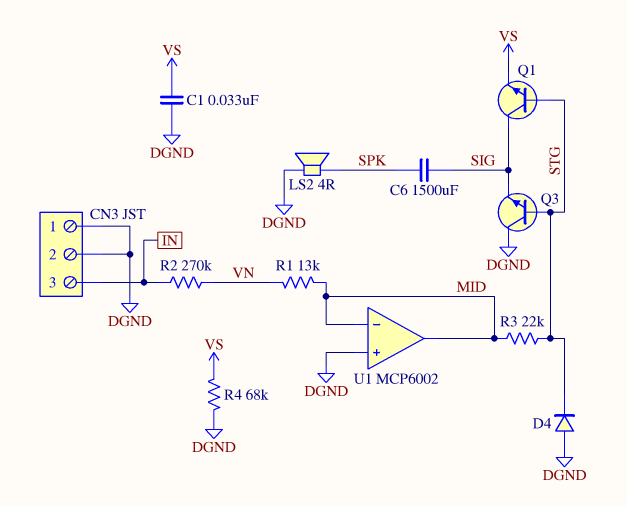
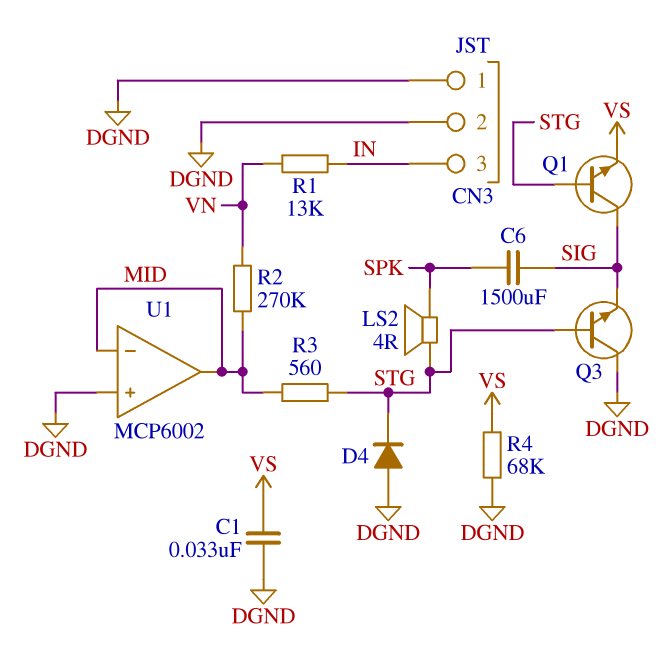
LS2: speaker 4R (DGND, SPK) -> speaker 4R (SPK, STG)
R1: 13k (MID, VN) -> 13k (IN, VN)
R2: 270k (IN, VN) -> 270k (MID, VN)
R3: 22k (MID, STG) -> 560 (MID, STG)

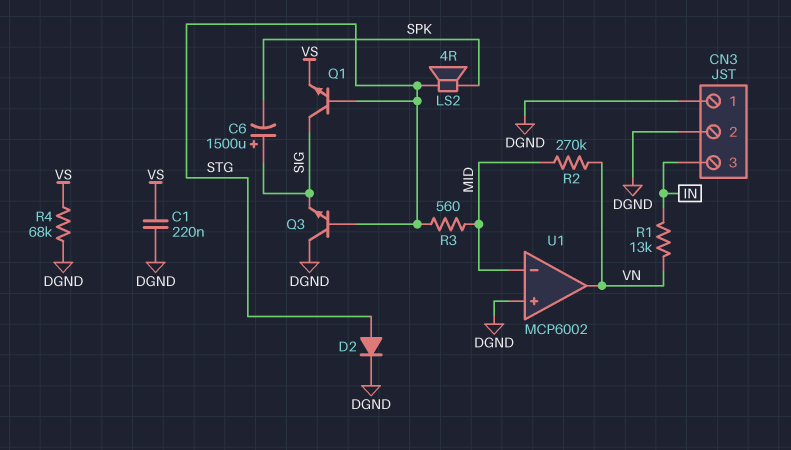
C1: 33nF (DGND, VS) -> 220nF (DGND, VS)
C6: 1500uF (SIG, SPK) -> 1500uF (plus SIG, minus SPK)
D2: none -> diode (A STG, K DGND)
D4: diode (A DGND, K STG) -> none
U1 pin out: MID -> VN

